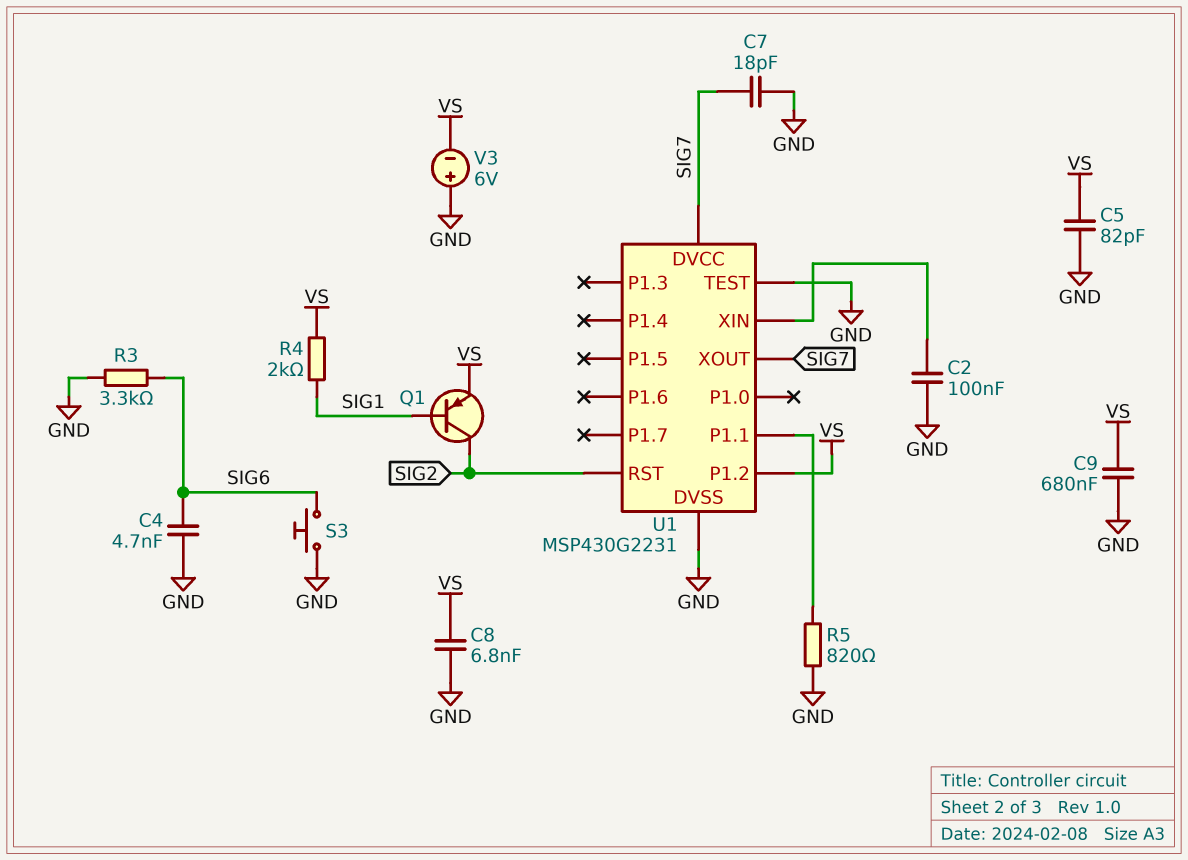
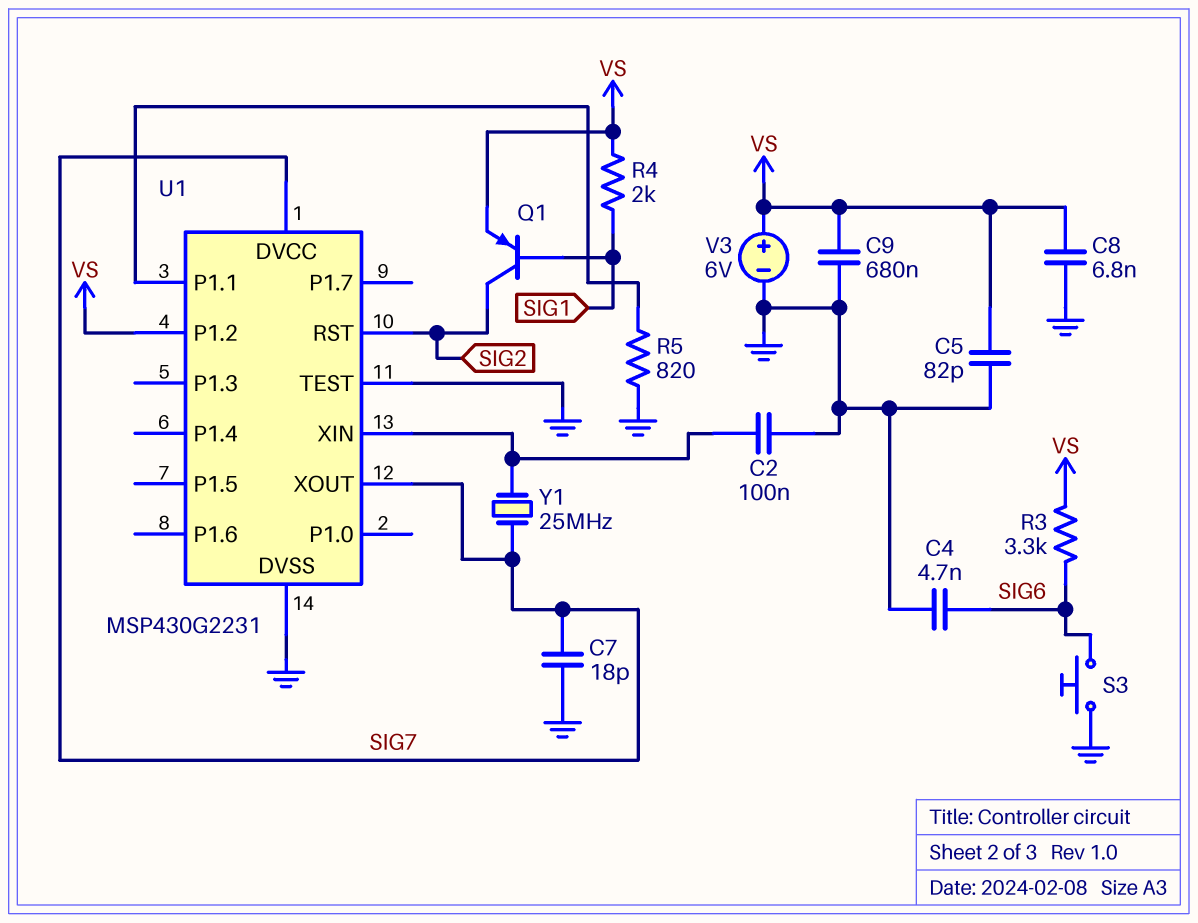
R3: 3.3k (GND, SIG6) -> 3.3k (SIG6, VS)
V3: 6V (plus GND, minus VS) -> 6V (plus VS, minus GND)
Y1: none -> 25MHz (SIG7, U1/XIN)

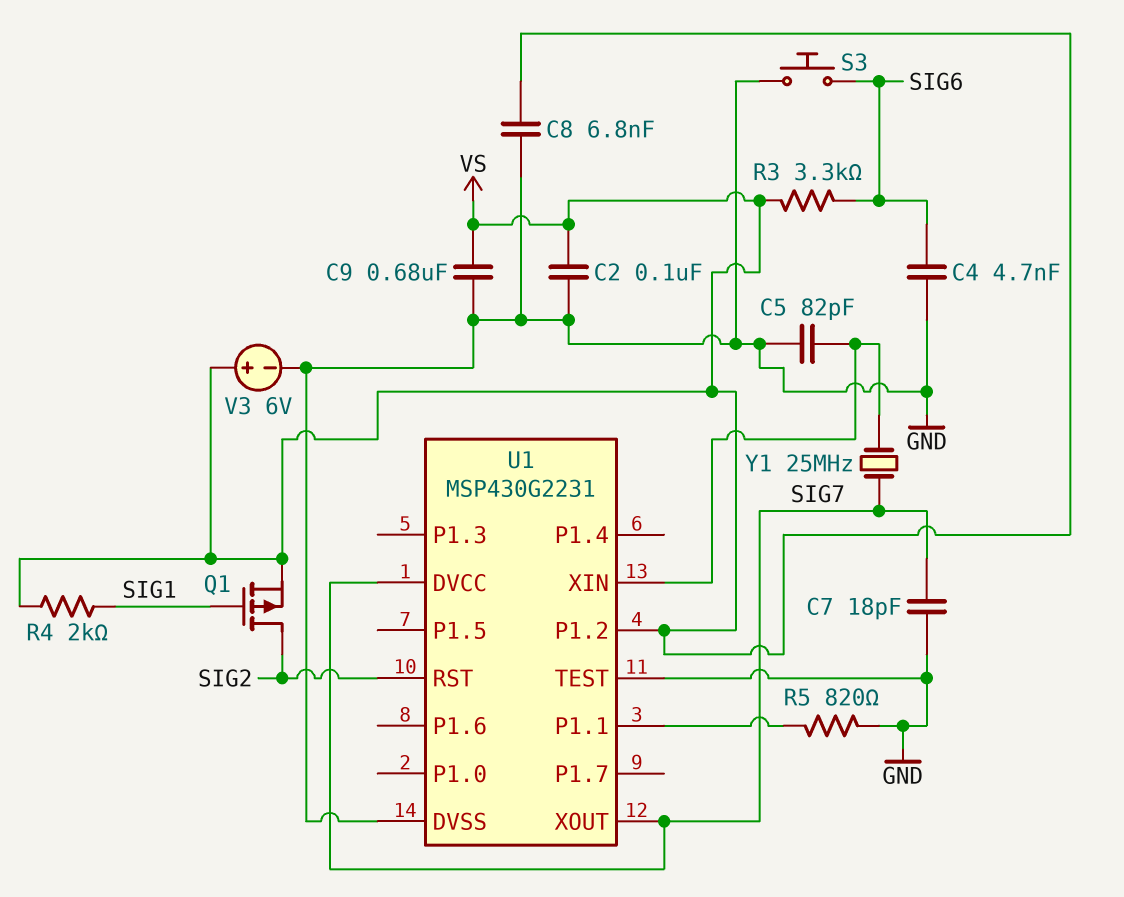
C2: 100nF (GND, U1/XIN) -> 100nF (GND, VS)
C5: 82pF (GND, VS) -> 82pF (GND, U1/XIN)
Q1: PNP (B SIG1, C SIG2, E VS) -> PMOS (G SIG1, D SIG2, S VS)

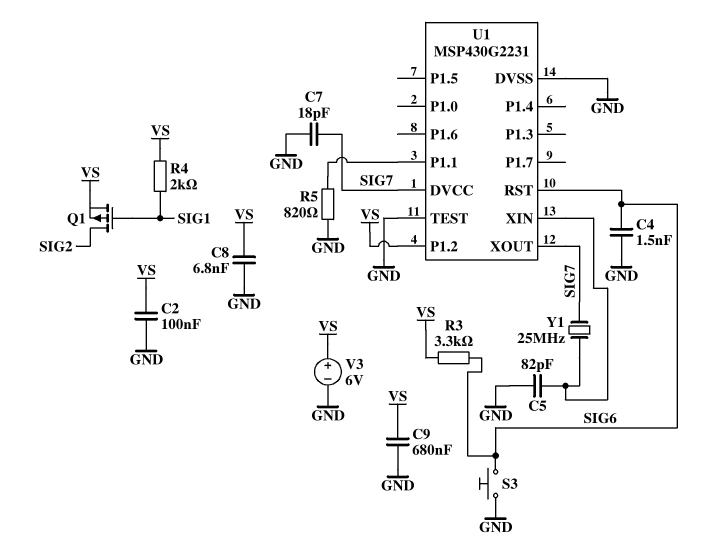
C4: 4.7nF (GND, SIG6) -> 1.5nF (GND, SIG6)
U1 pin RST: SIG2 -> SIG6

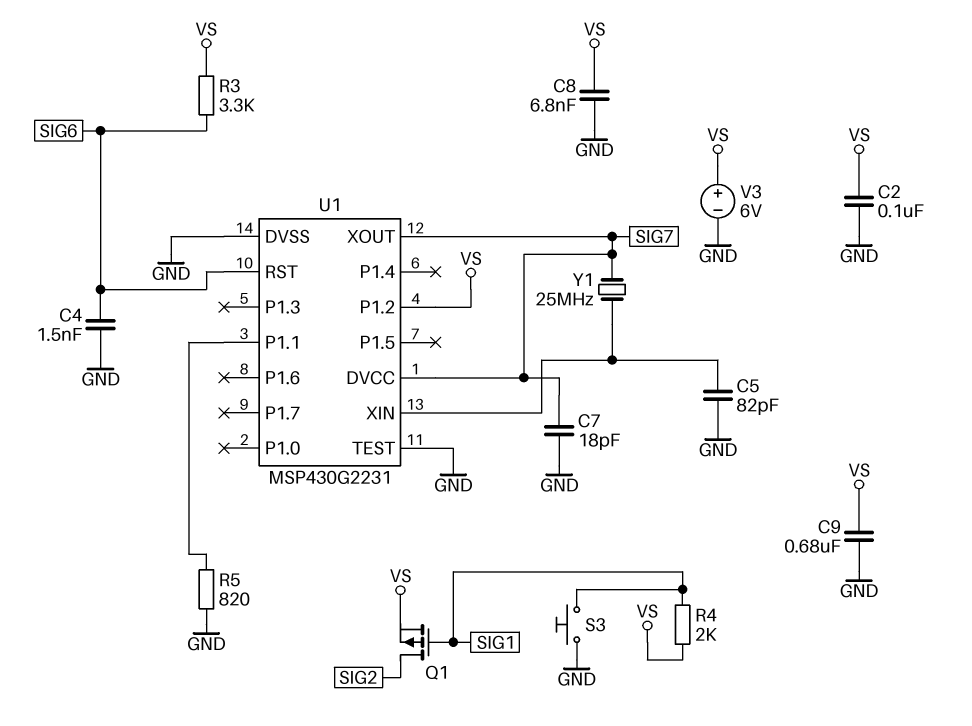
S3: button (GND, SIG6) -> button (GND, SIG1)

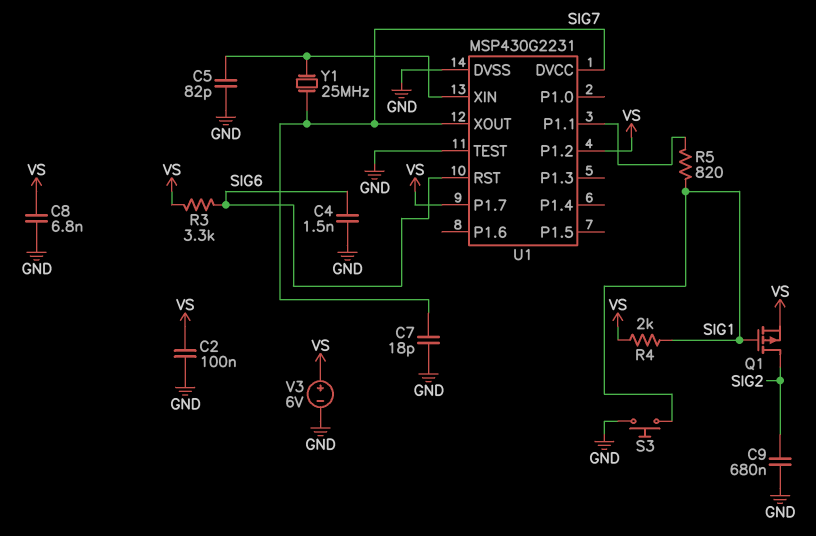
C9: 680nF (GND, VS) -> 680nF (GND, SIG2)
R5: 820 (GND, U1/P1.1) -> 820 (SIG1, U1/P1.1)
U1 pin P1.7: none -> VS

